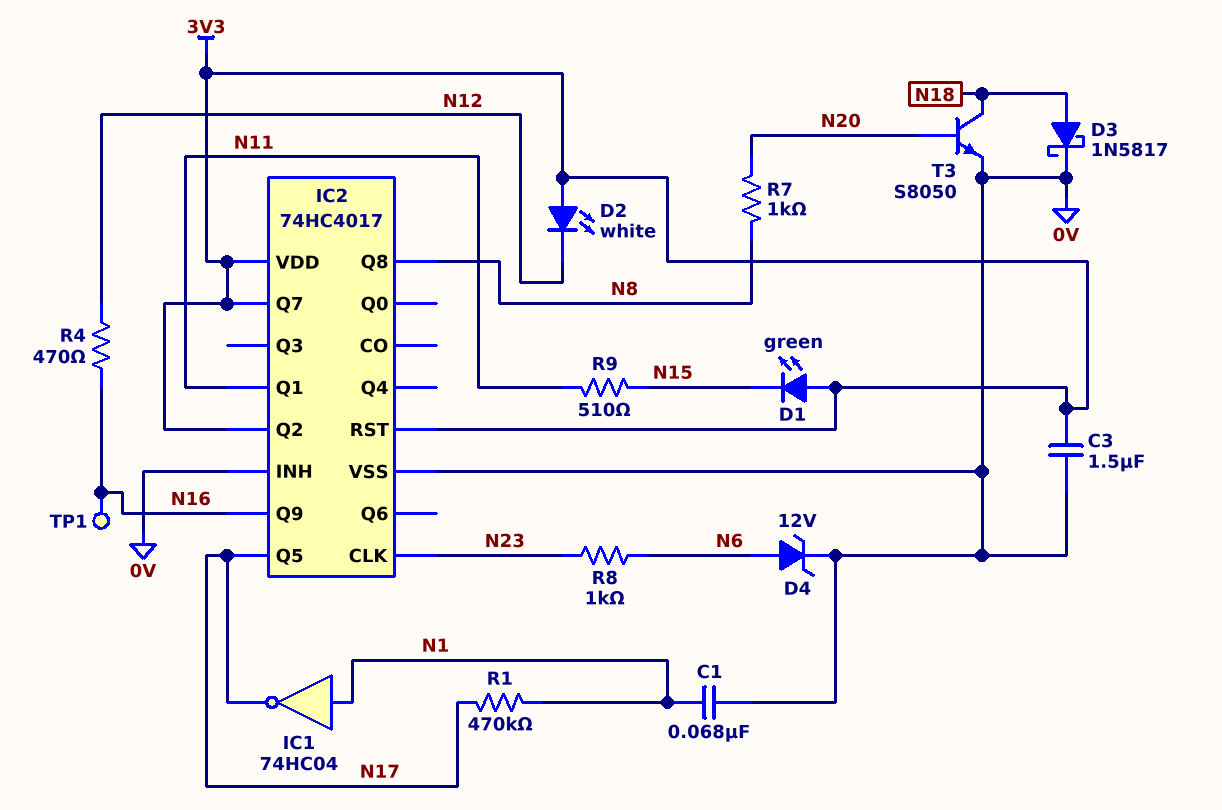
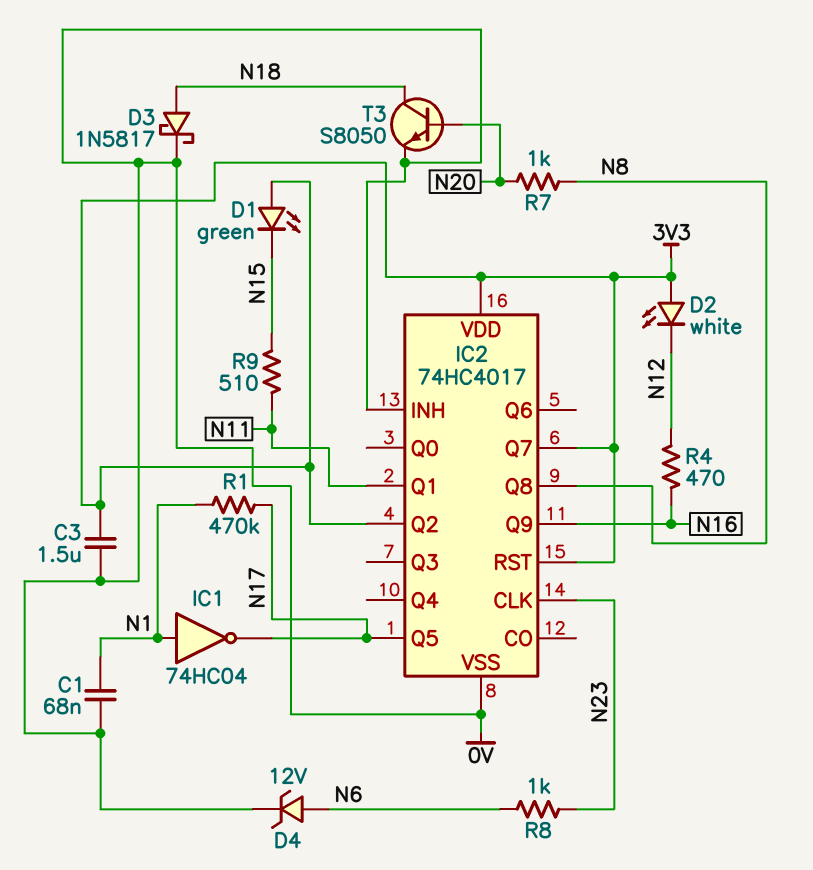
TP1: test point (N16) -> none

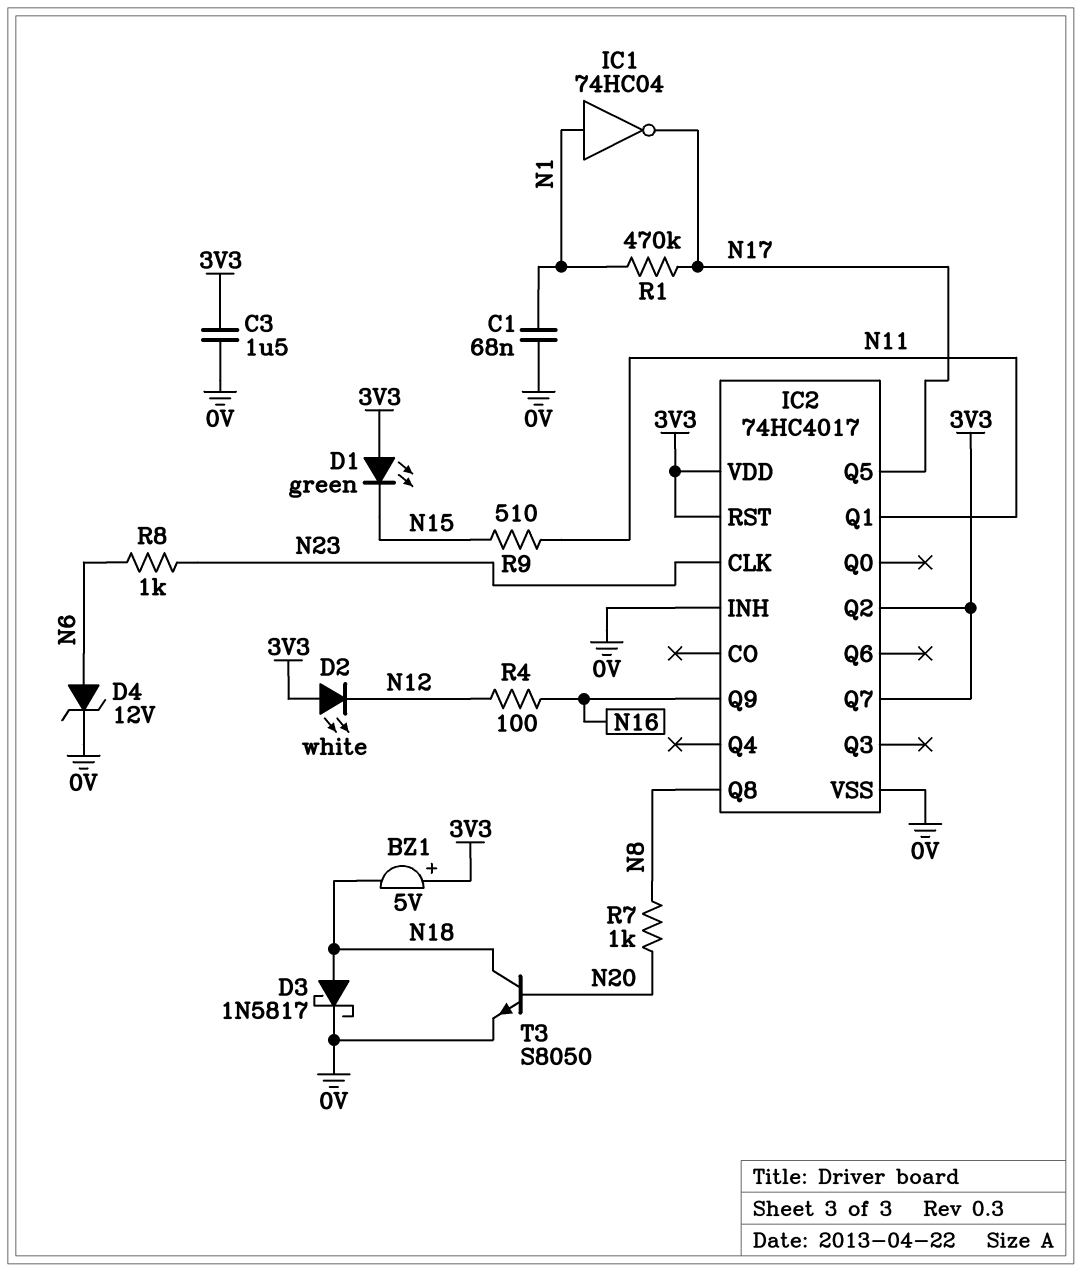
BZ1: none -> buzzer 5V (plus 3V3, minus N18)
R4: 470 (N12, N16) -> 100 (N12, N16)

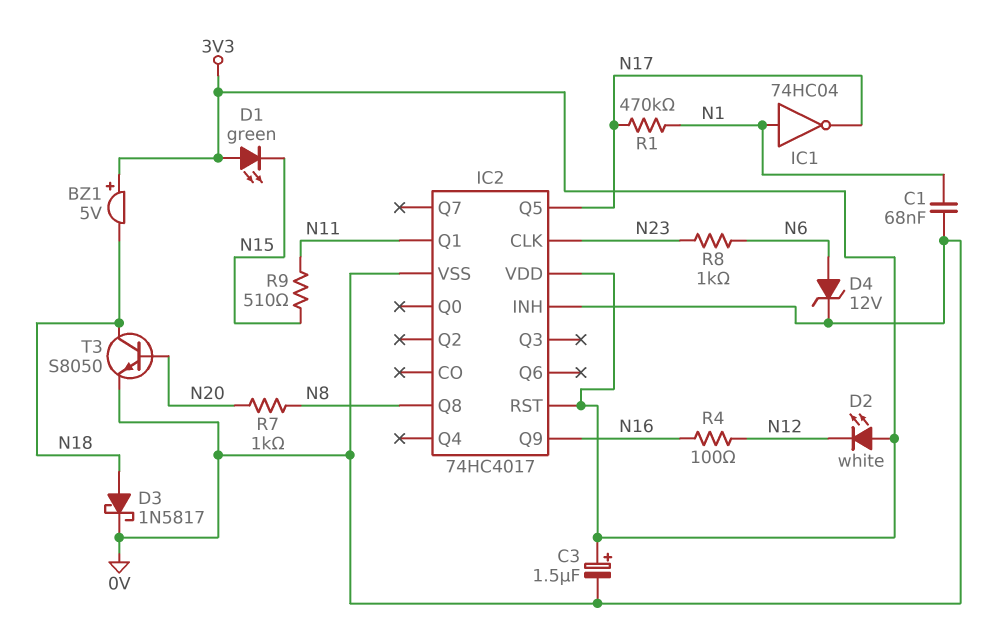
C3: 1.5uF (0V, 3V3) -> 1.5uF (plus 3V3, minus 0V)
IC2 pin Q2: 3V3 -> none
IC2 pin Q7: 3V3 -> none

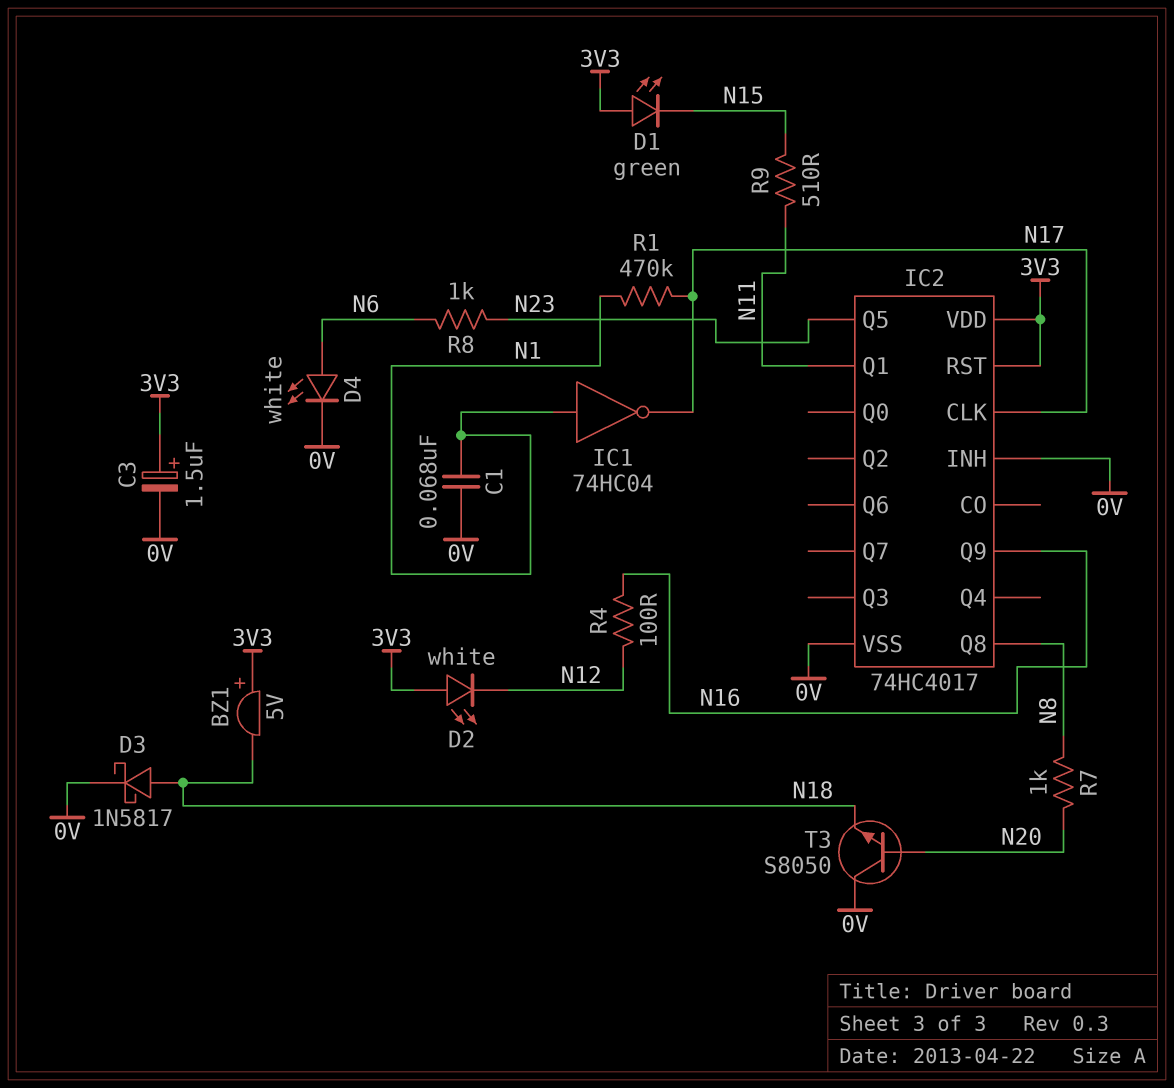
D4: zener 12V (A N6, K 0V) -> LED white (A N6, K 0V)
IC2 pin CLK: N23 -> N17
IC2 pin Q5: N17 -> N23
T3: NPN S8050 (B N20, C N18, E 0V) -> NPN S8050 (B N20, C 0V, E N18)

